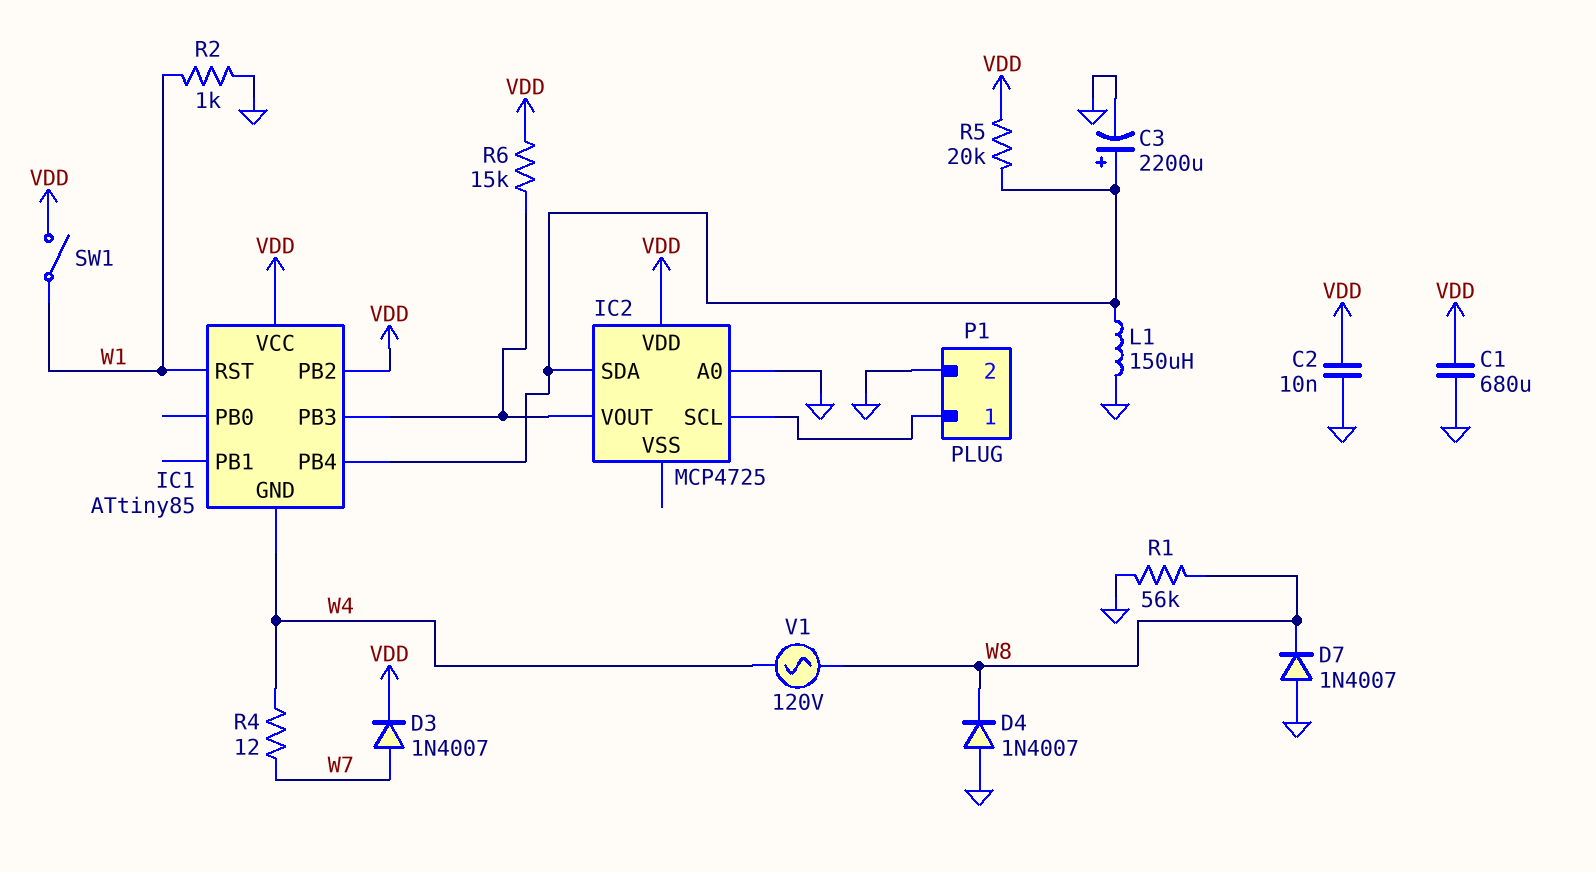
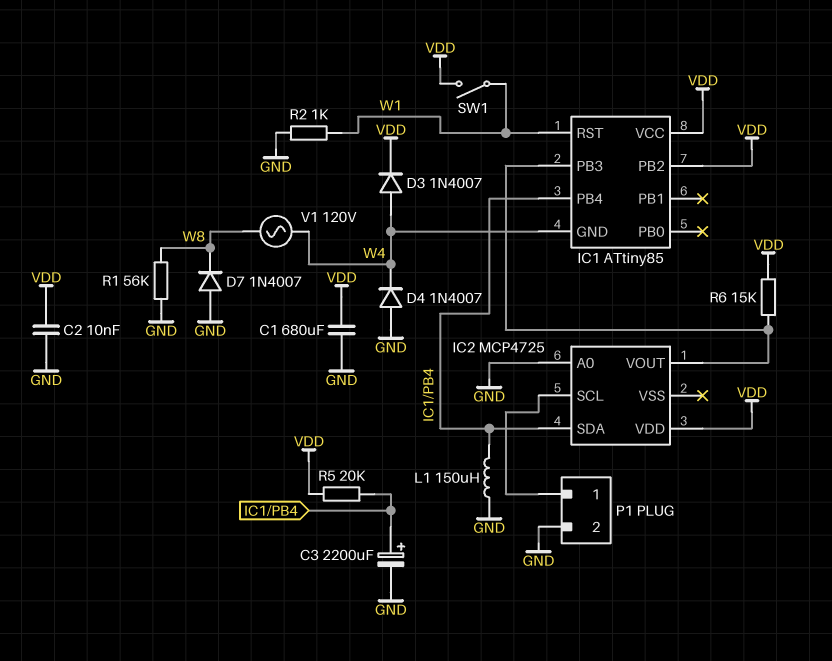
D3: diode 1N4007 (A W7, K VDD) -> diode 1N4007 (A W4, K VDD)
D4: diode 1N4007 (A GND, K W8) -> diode 1N4007 (A GND, K W4)
R4: 12 (W4, W7) -> none

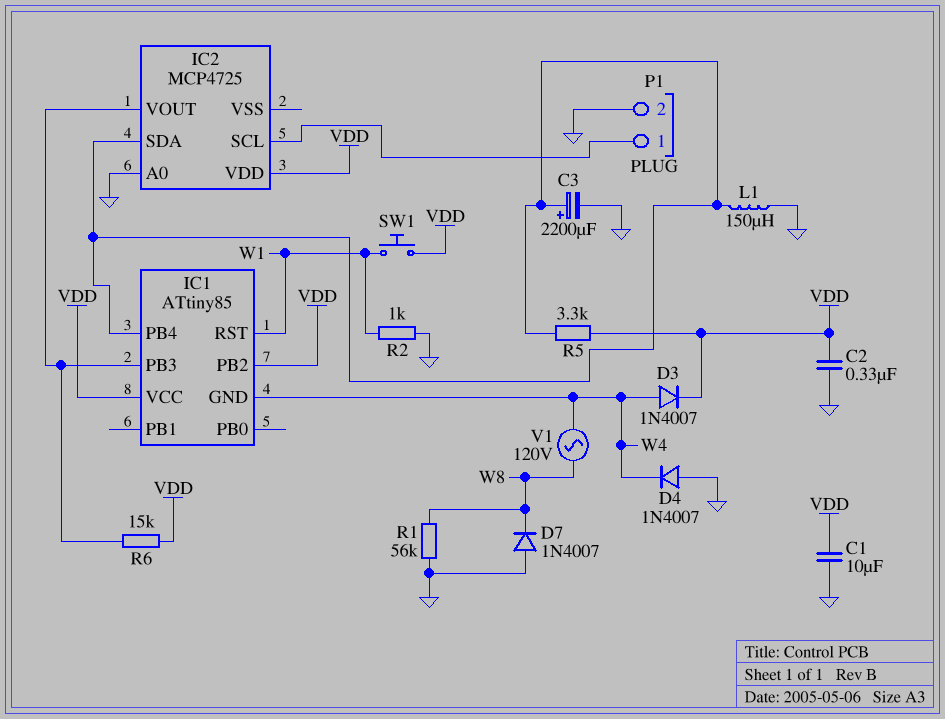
C1: 680uF (GND, VDD) -> 10uF (GND, VDD)
C2: 10nF (GND, VDD) -> 330nF (GND, VDD)
R5: 20k (IC1/PB4, VDD) -> 3.3k (IC1/PB4, VDD)
SW1: switch (VDD, W1) -> button (VDD, W1)

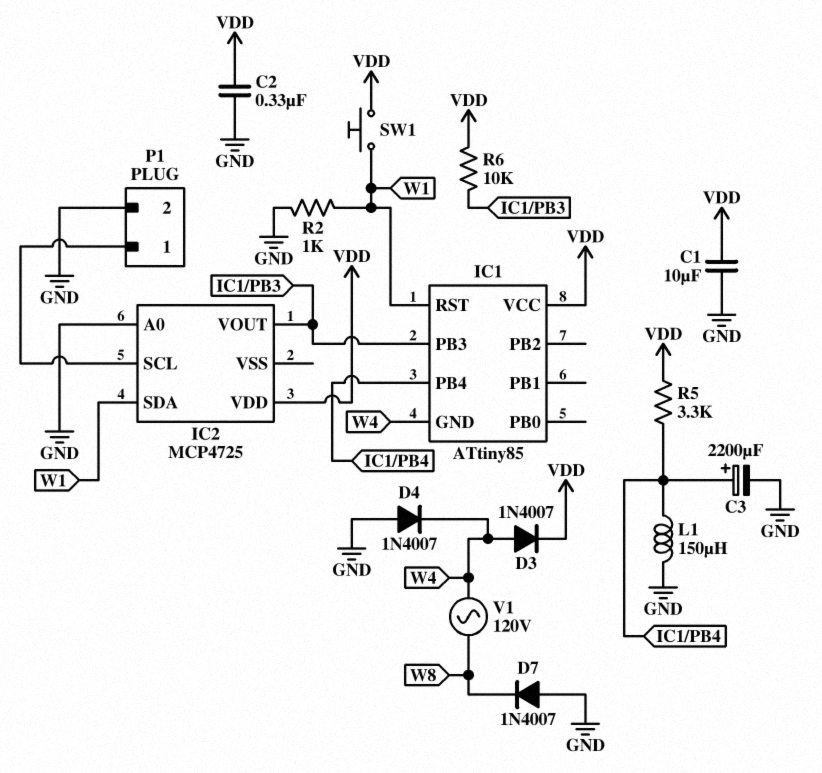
IC1 pin PB2: VDD -> none
IC2 pin SDA: IC1/PB4 -> W1
R1: 56k (GND, W8) -> none
R6: 15k (IC1/PB3, VDD) -> 10k (IC1/PB3, VDD)

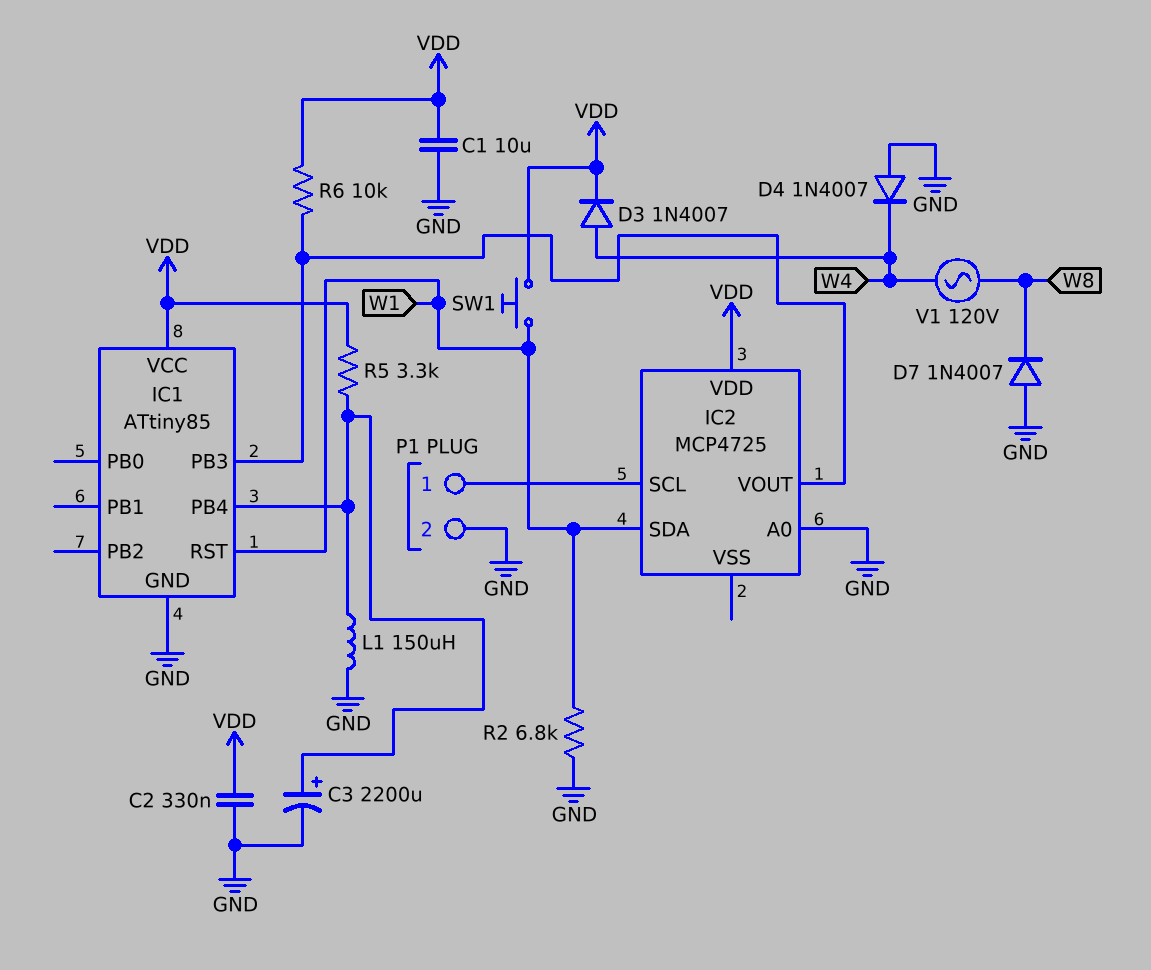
IC1 pin GND: W4 -> GND
R2: 1k (GND, W1) -> 6.8k (GND, W1)

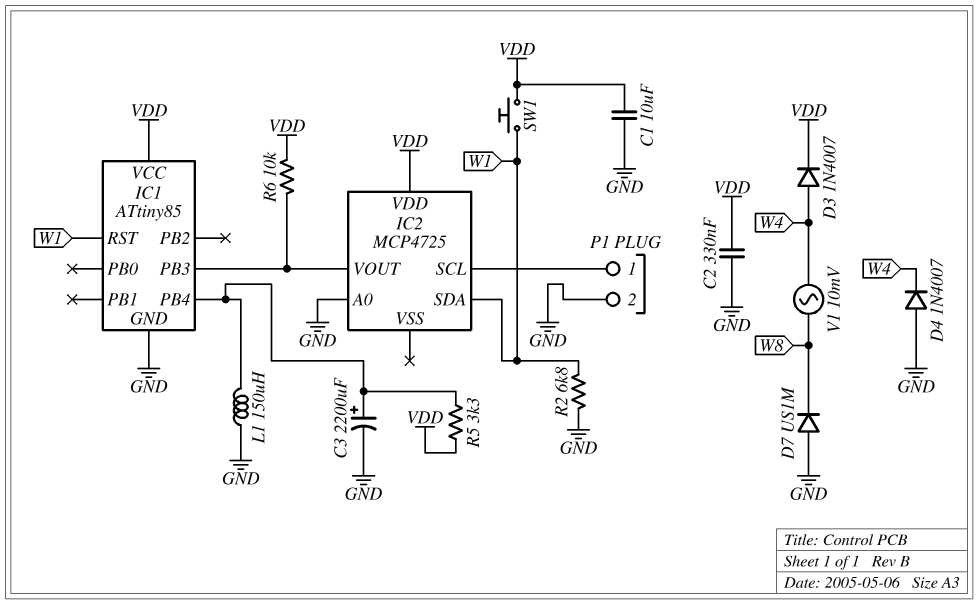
D7: diode 1N4007 (A GND, K W8) -> diode US1M (A GND, K W8)
V1: AC 120V (W4, W8) -> AC 10mV (W4, W8)

